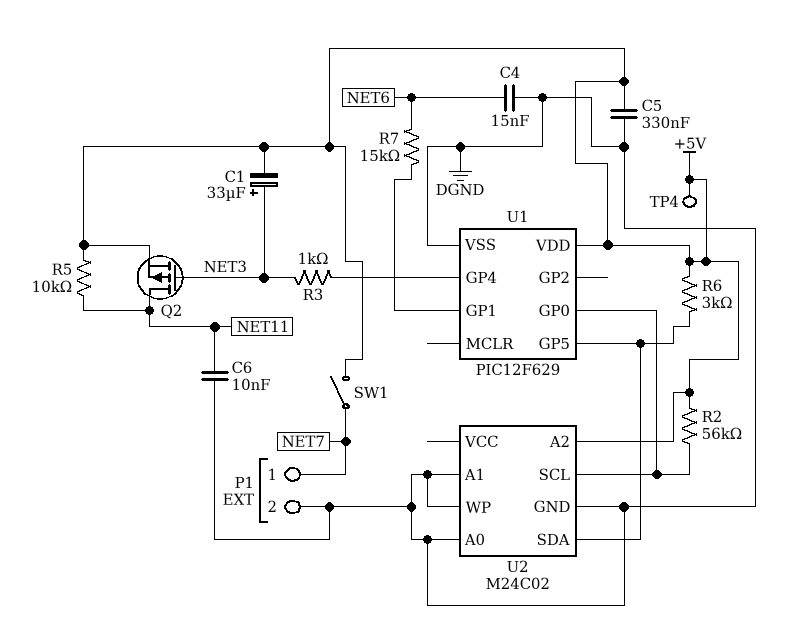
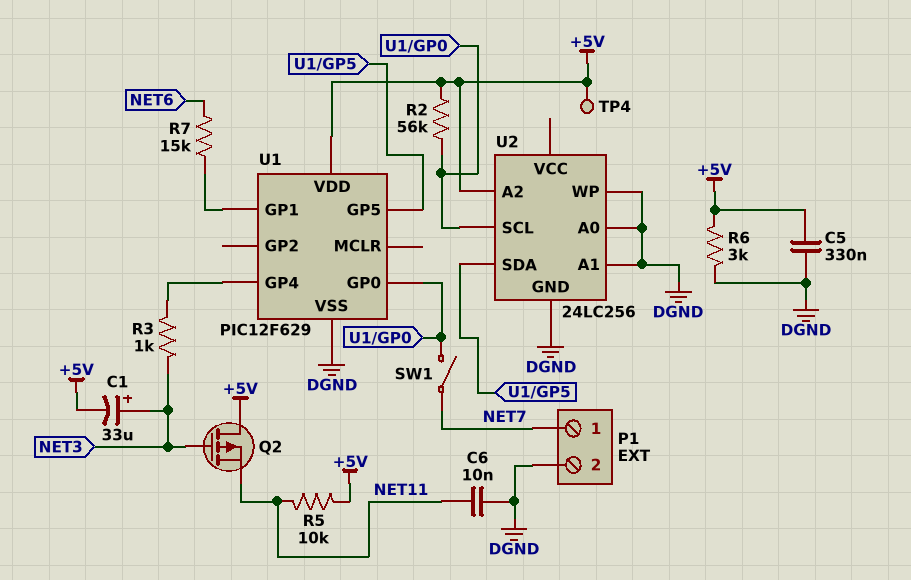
C4: 15nF (DGND, NET6) -> none
Q2: PMOS (G NET3, D NET11, S +5V) -> PMOS (G NET3, D +5V, S NET11)
R6: 3k (+5V, U1/GP5) -> 3k (+5V, DGND)
SW1: switch (+5V, NET7) -> switch (NET7, U1/GP0)
U2: M24C02 -> 24LC256

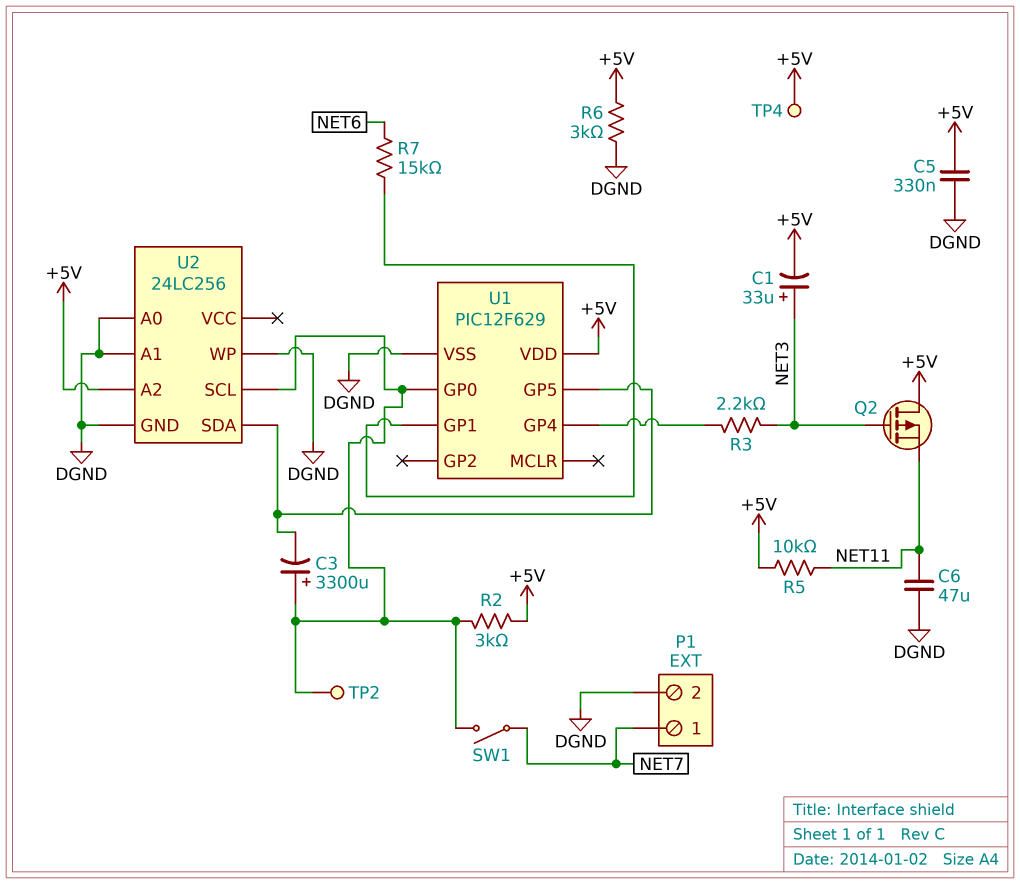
C3: none -> 3300uF (plus U1/GP0, minus U1/GP5)
C6: 10nF (DGND, NET11) -> 47uF (DGND, NET11)
R2: 56k (+5V, U1/GP0) -> 3k (+5V, U1/GP0)
R3: 1k (NET3, U1/GP4) -> 2.2k (NET3, U1/GP4)
TP2: none -> test point (U1/GP0)

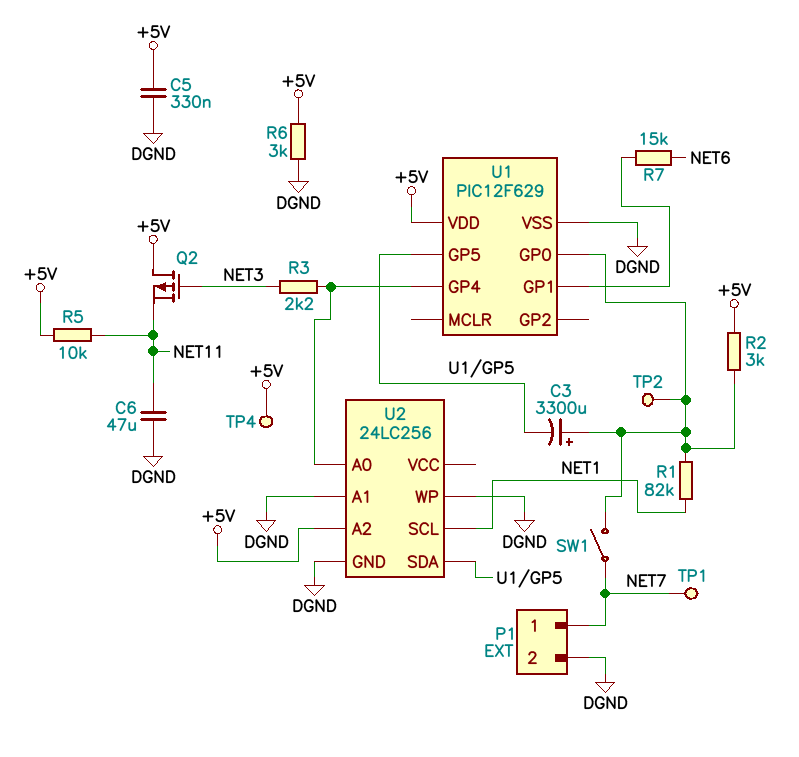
C1: 33uF (plus NET3, minus +5V) -> none
R1: none -> 82k (NET1, U1/GP0)
TP1: none -> test point (NET7)
U2 pin A0: DGND -> U1/GP4
U2 pin SCL: U1/GP0 -> NET1

